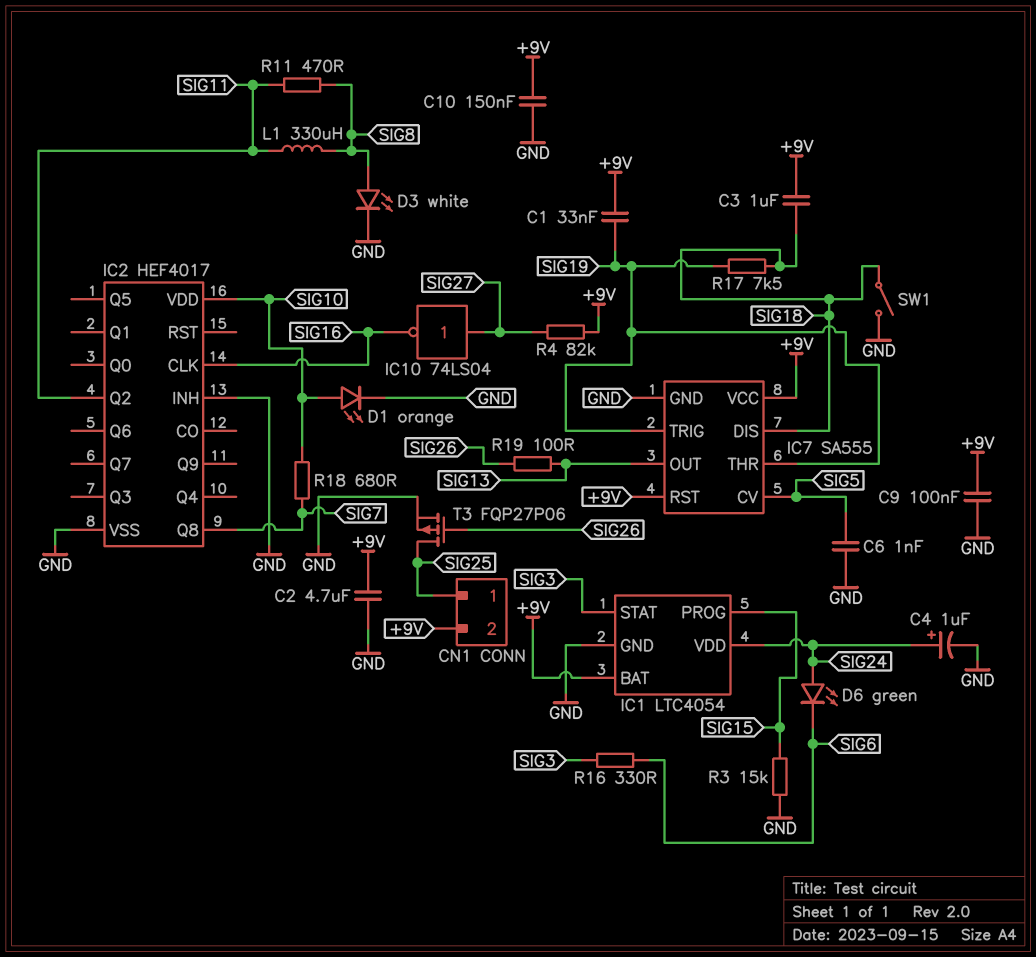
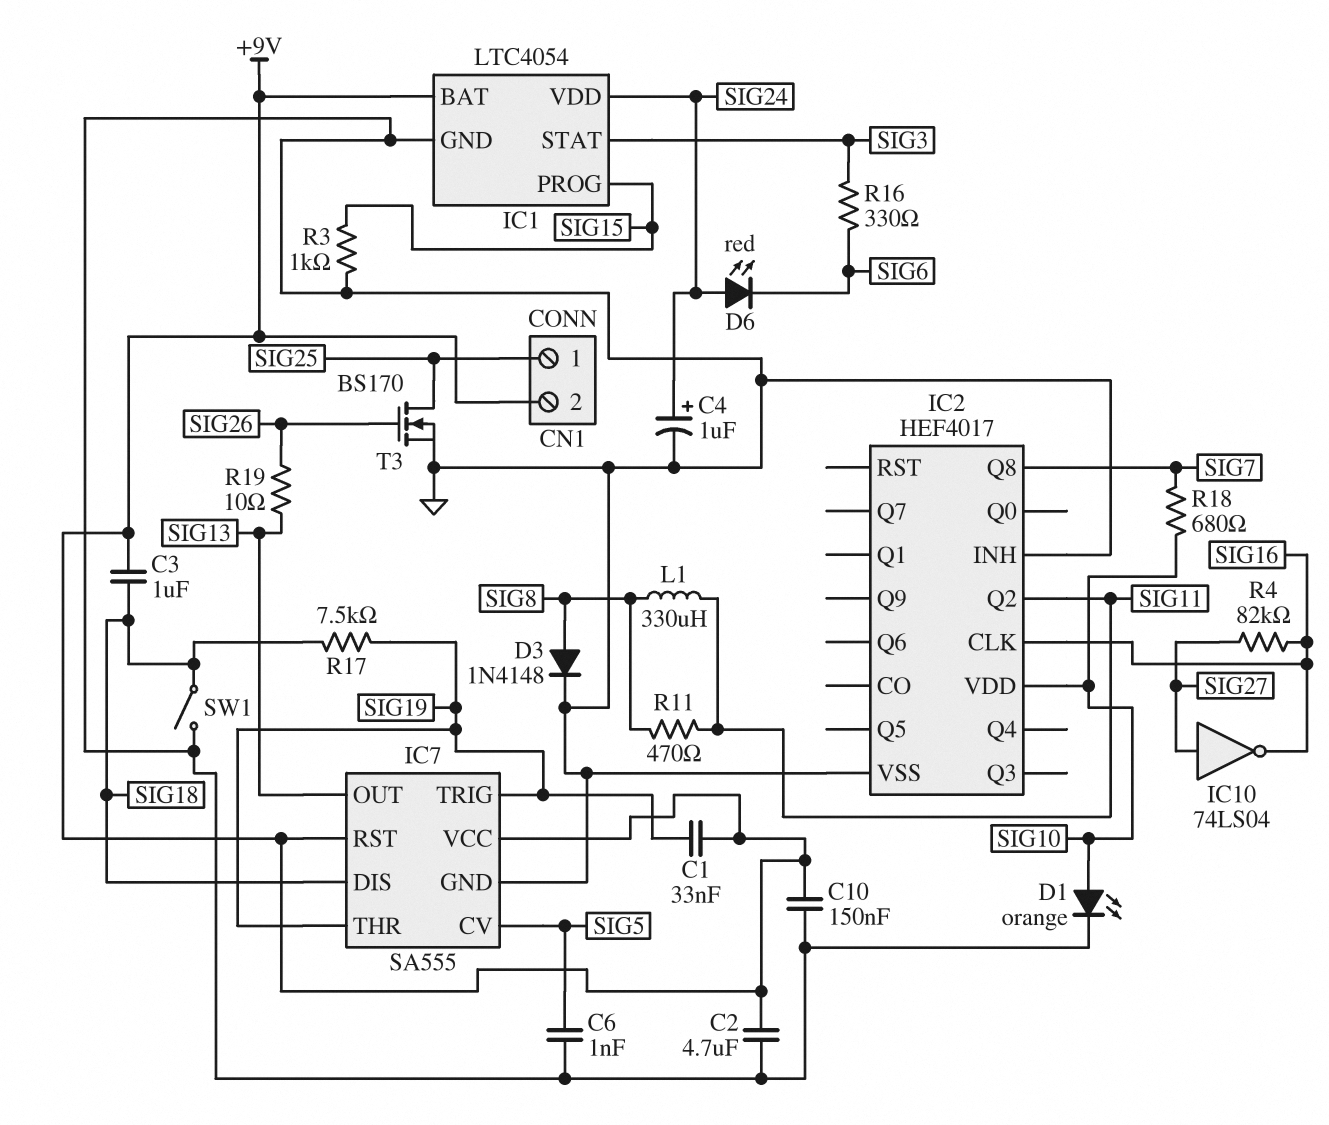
C9: 100nF (+9V, GND) -> none
D3: LED white (A SIG8, K GND) -> diode 1N4148 (A SIG8, K GND)
D6: LED green (A SIG24, K SIG6) -> LED red (A SIG24, K SIG6)
R3: 15k (GND, SIG15) -> 1k (GND, SIG15)
R4: 82k (+9V, SIG27) -> 82k (SIG16, SIG27)
R19: 100 (SIG13, SIG26) -> 10 (SIG13, SIG26)
T3: PMOS FQP27P06 (G SIG26, D SIG25, S GND) -> NMOS BS170 (G SIG26, D SIG25, S GND)

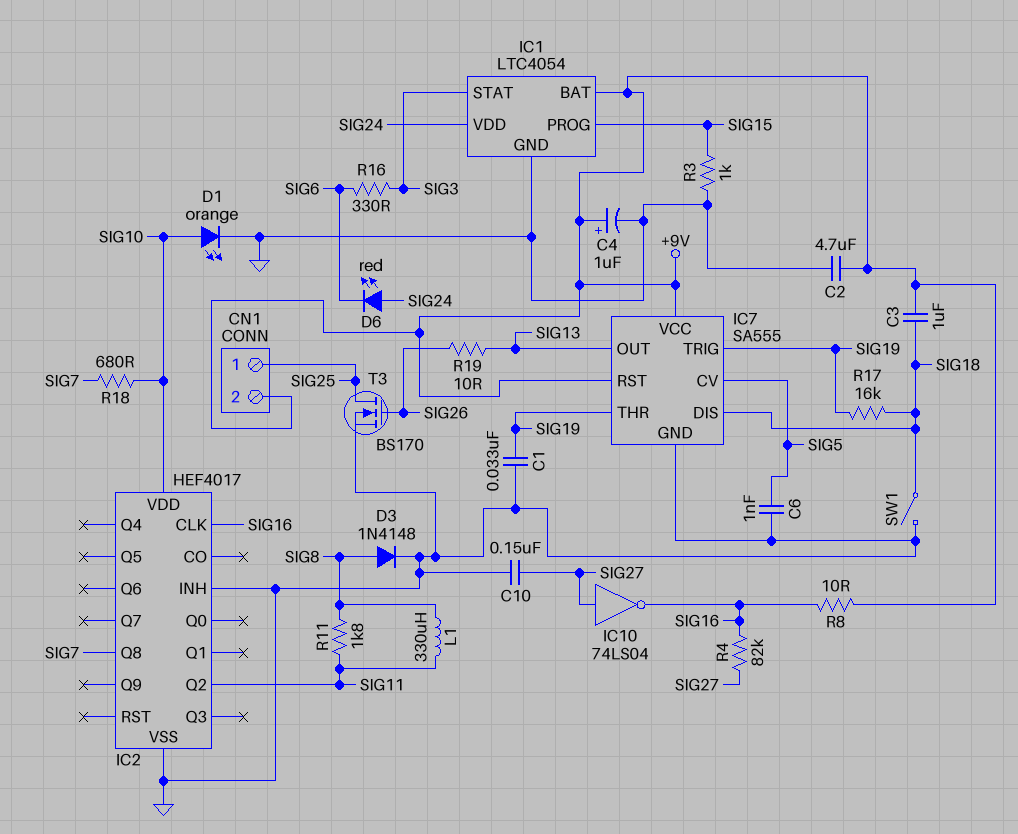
C1: 33nF (+9V, SIG19) -> 33nF (GND, SIG19)
C4: 1uF (plus SIG24, minus GND) -> 1uF (plus +9V, minus GND)
C10: 150nF (+9V, GND) -> 150nF (GND, SIG27)
R8: none -> 10 (+9V, SIG16)
R11: 470 (SIG8, SIG11) -> 1.8k (SIG8, SIG11)
R17: 7.5k (SIG18, SIG19) -> 16k (SIG18, SIG19)

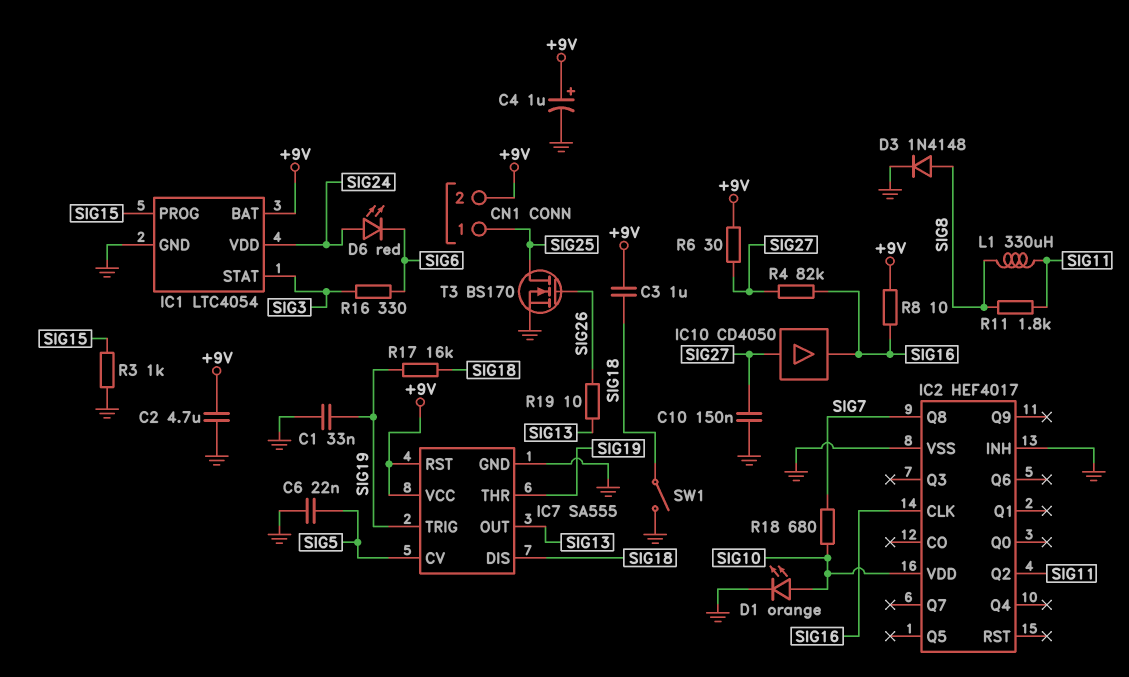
C6: 1nF (GND, SIG5) -> 22nF (GND, SIG5)
IC10: NOT 74LS04 (in SIG27, out SIG16) -> buffer CD4050 (in SIG27, out SIG16)
R6: none -> 30 (+9V, SIG27)

